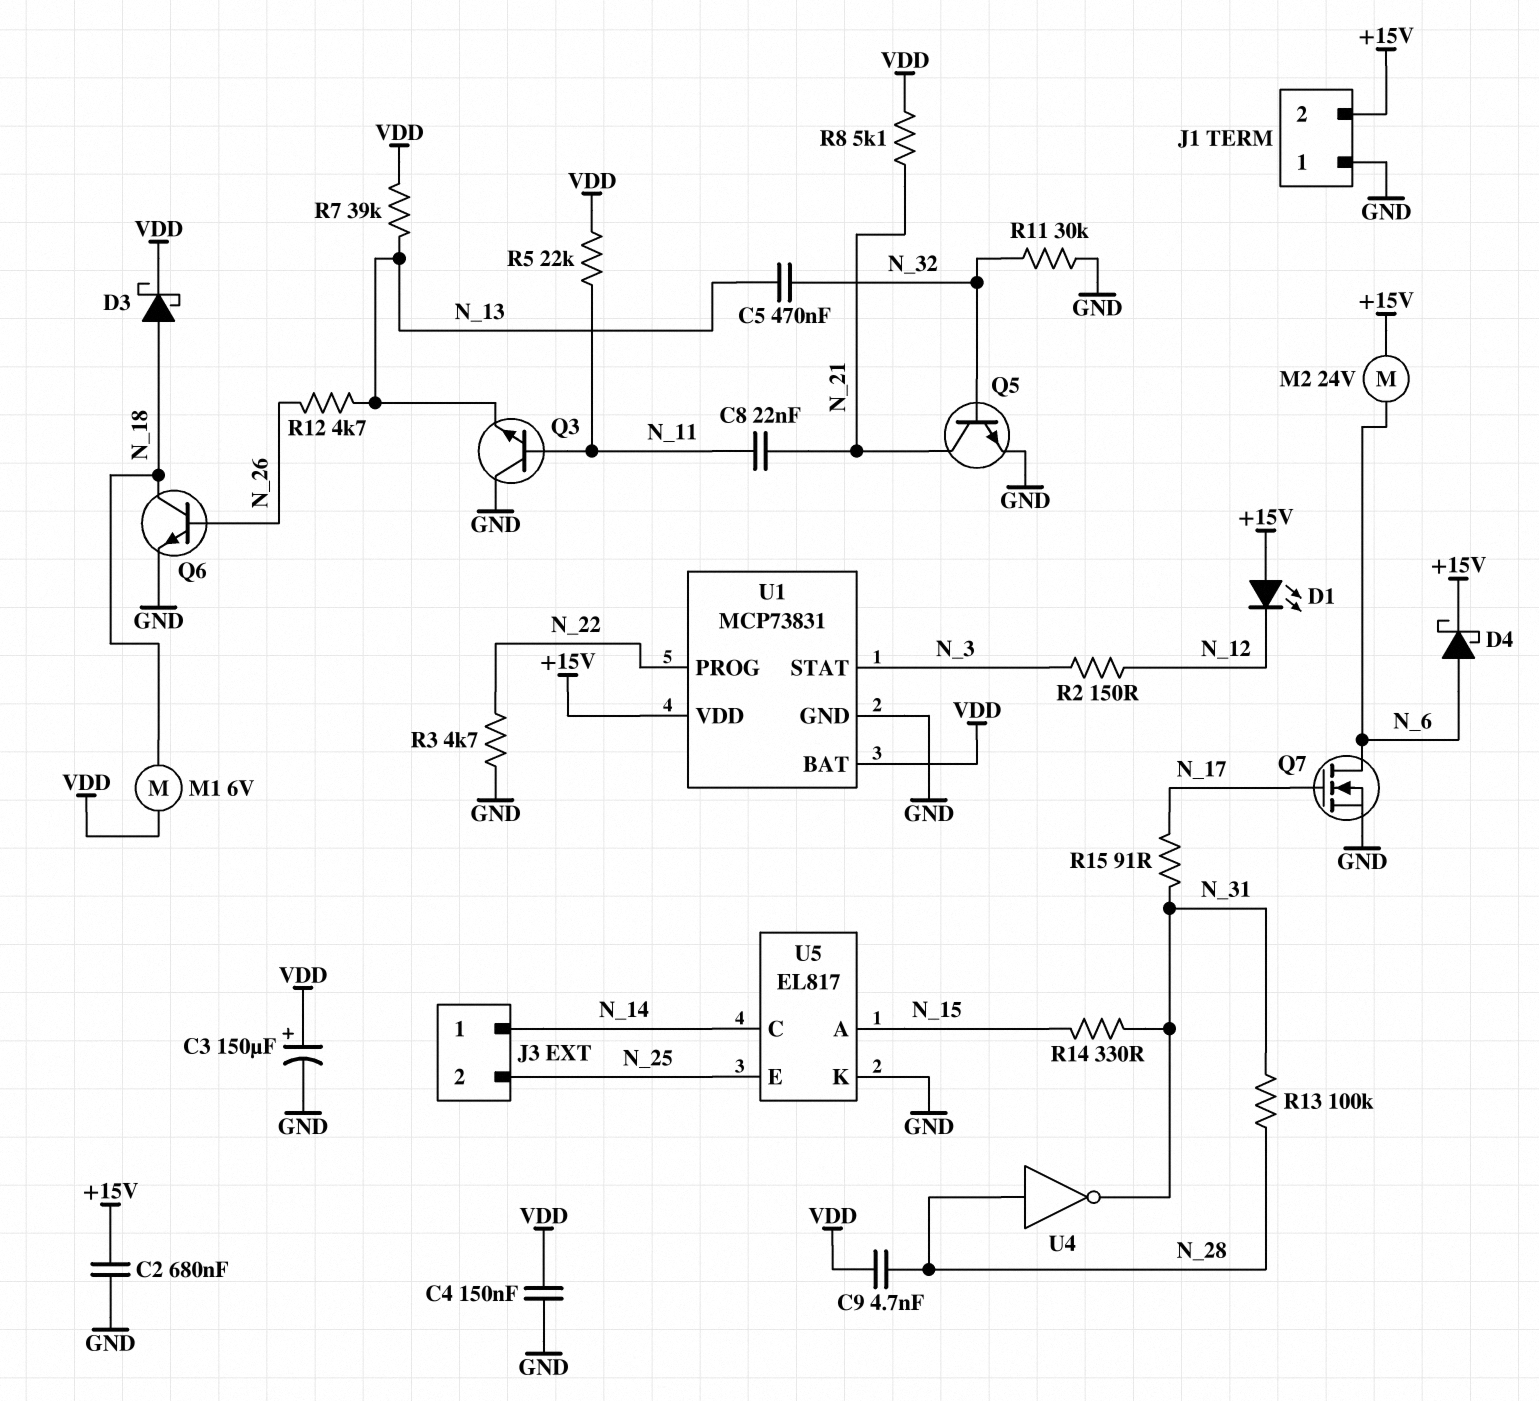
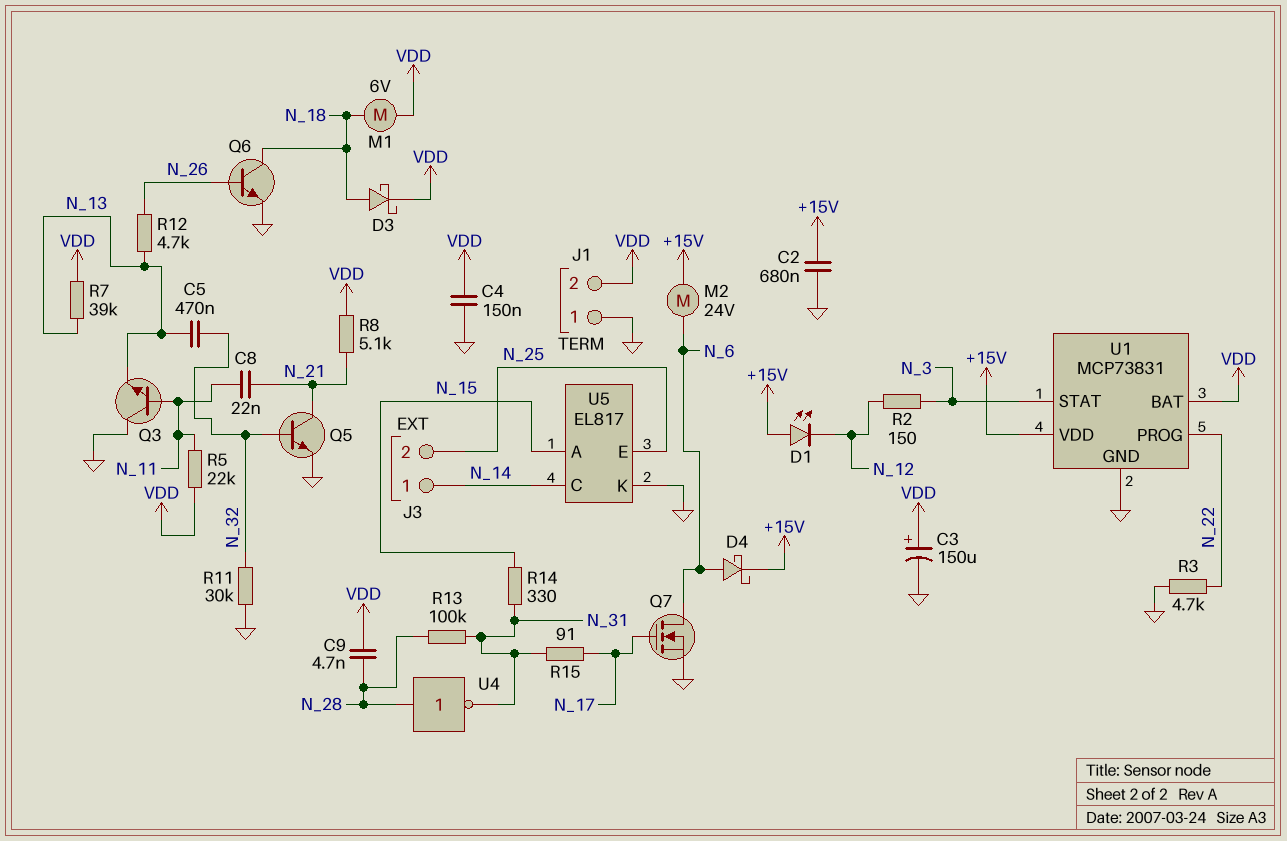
J1 pin 2: +15V -> VDD

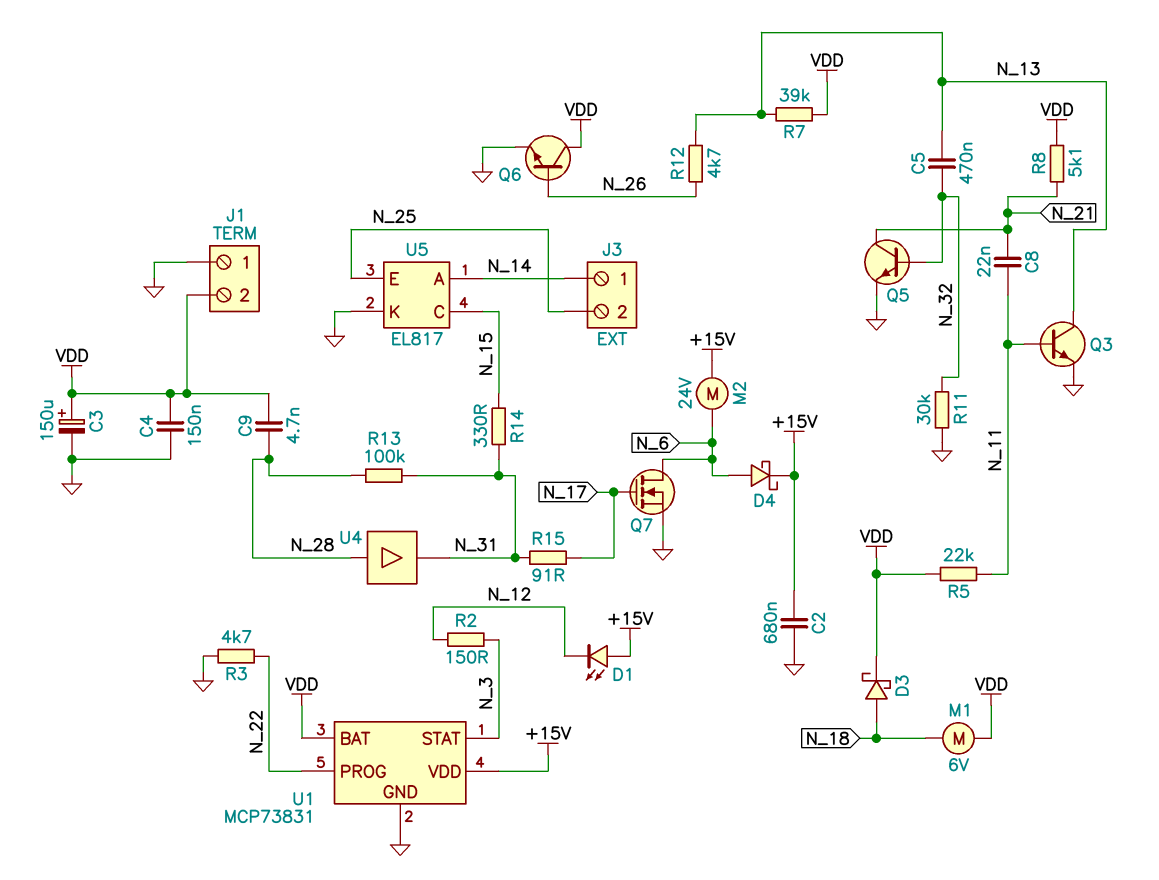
Q3: NPN (B N_11, C GND, E N_13) -> NPN (B N_11, C N_13, E GND)
Q6: NPN (B N_26, C N_18, E GND) -> NPN (B N_26, C VDD, E GND)
U4: NOT (in N_28, out N_31) -> buffer (in N_28, out N_31)
U5 pin A: N_15 -> N_14
U5 pin C: N_14 -> N_15

